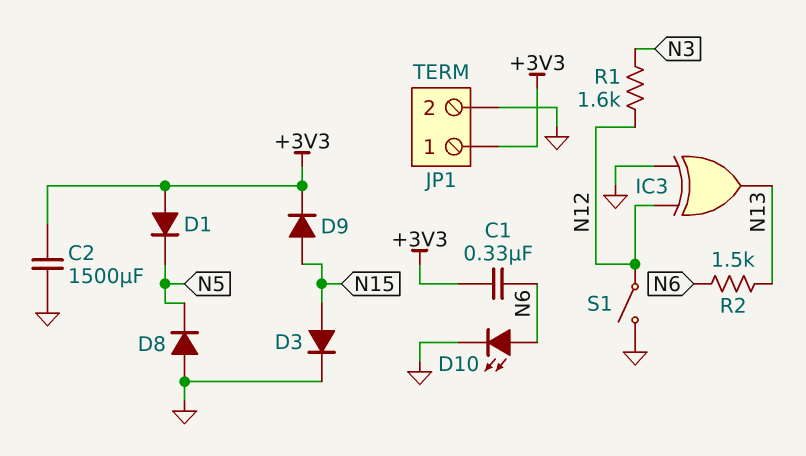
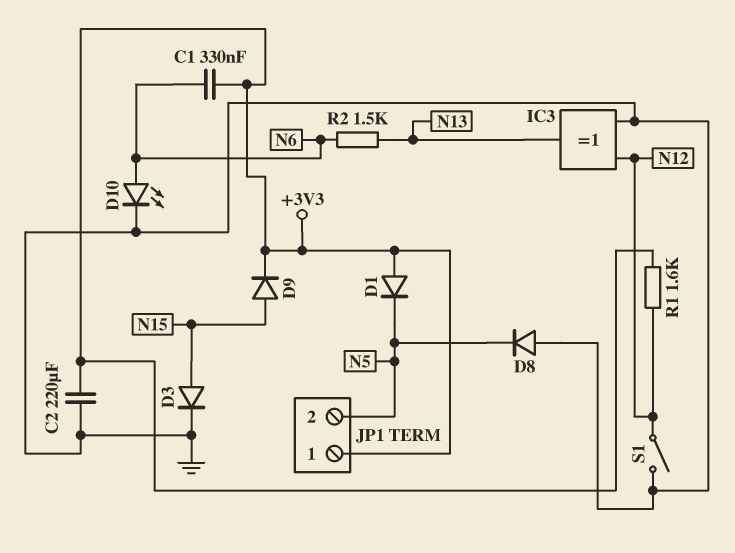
C2: 1500uF (+3V3, GND) -> 220uF (+3V3, GND)
JP1 pin 2: GND -> N5
R1: 1.6k (N3, N12) -> 1.6k (+3V3, N12)

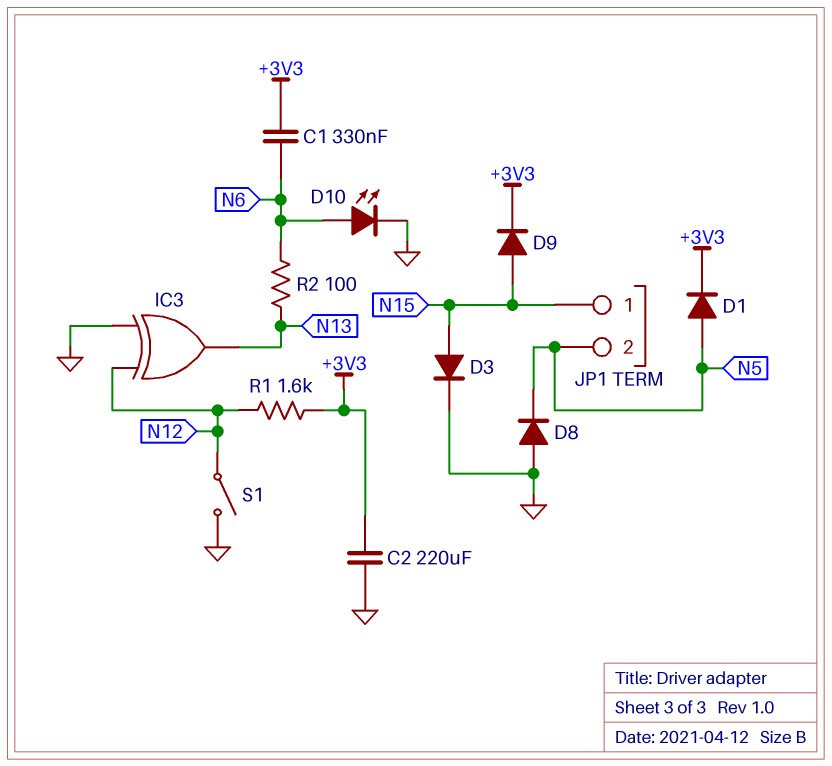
D1: diode (A +3V3, K N5) -> diode (A N5, K +3V3)
JP1 pin 1: +3V3 -> N15
R2: 1.5k (N6, N13) -> 100 (N6, N13)

